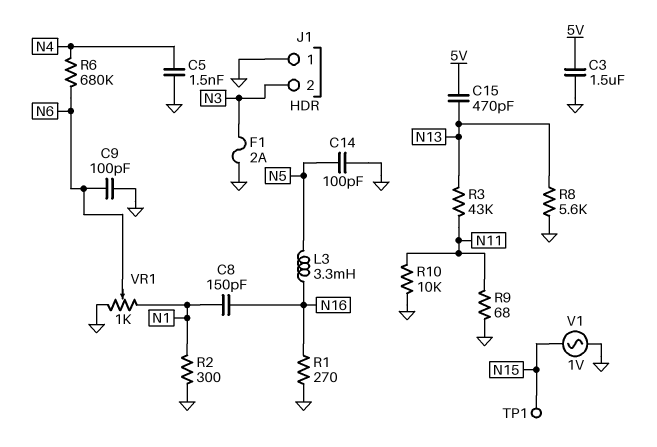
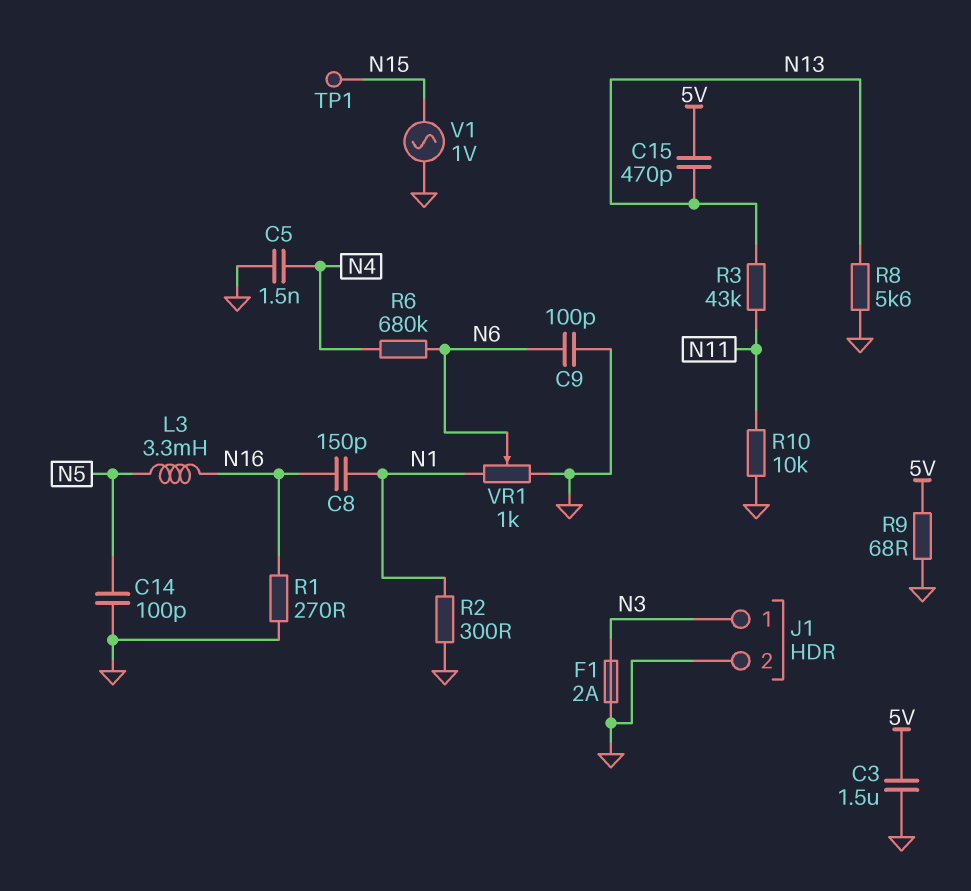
J1 pin 1: GND -> N3
J1 pin 2: N3 -> GND
R9: 68 (GND, N11) -> 68 (5V, GND)

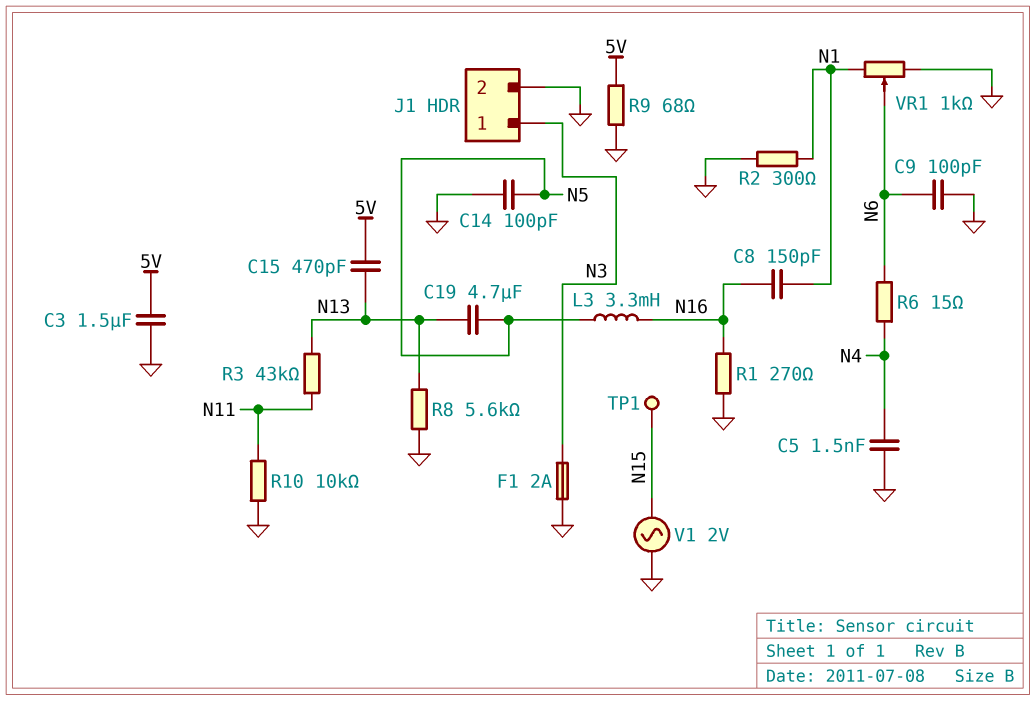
C19: none -> 4.7uF (N5, N13)
R6: 680k (N4, N6) -> 15 (N4, N6)
V1: AC 1V (GND, N15) -> AC 2V (GND, N15)

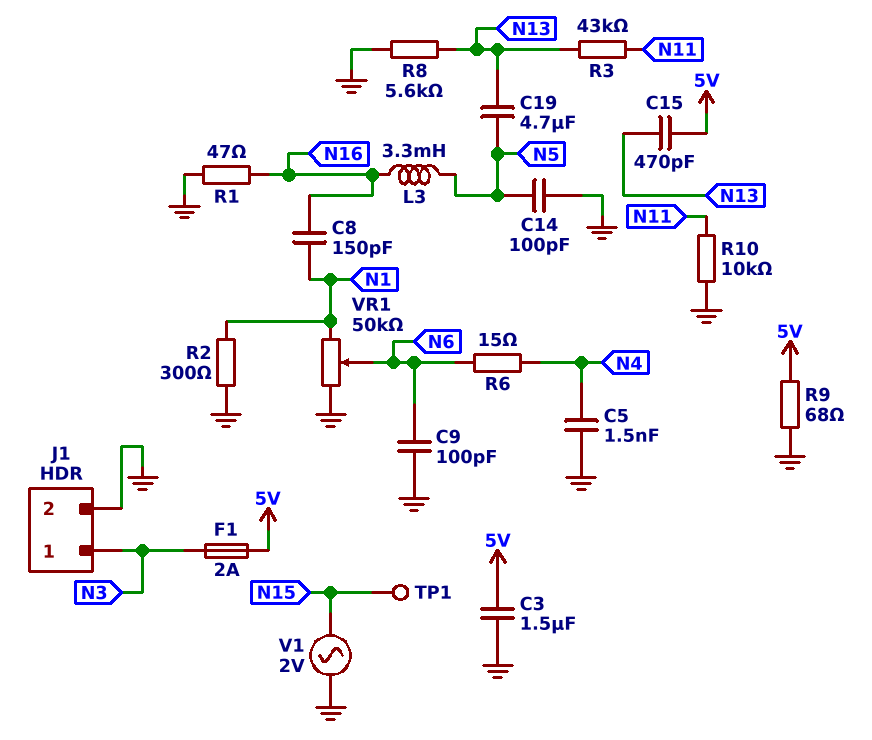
F1: 2A (GND, N3) -> 2A (5V, N3)
R1: 270 (GND, N16) -> 47 (GND, N16)
VR1: 1k (GND, N1, wiper N6) -> 50k (GND, N1, wiper N6)

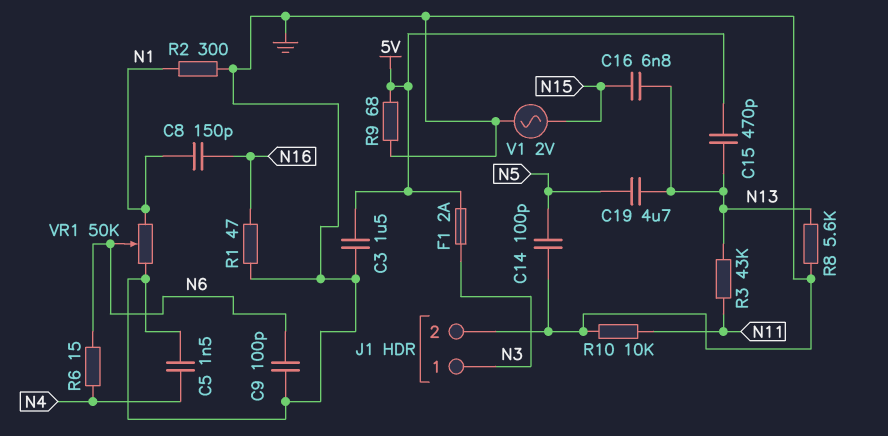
C16: none -> 6.8nF (N13, N15)
L3: 3.3mH (N5, N16) -> none
TP1: test point (N15) -> none

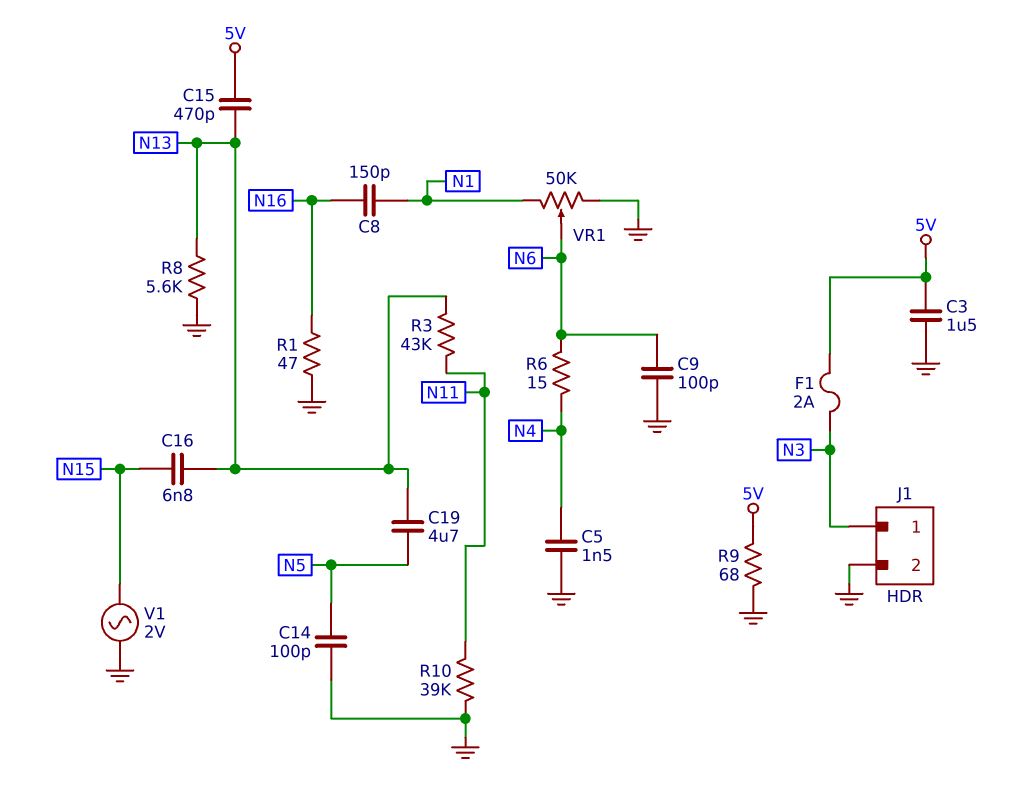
R2: 300 (GND, N1) -> none
R10: 10k (GND, N11) -> 39k (GND, N11)

